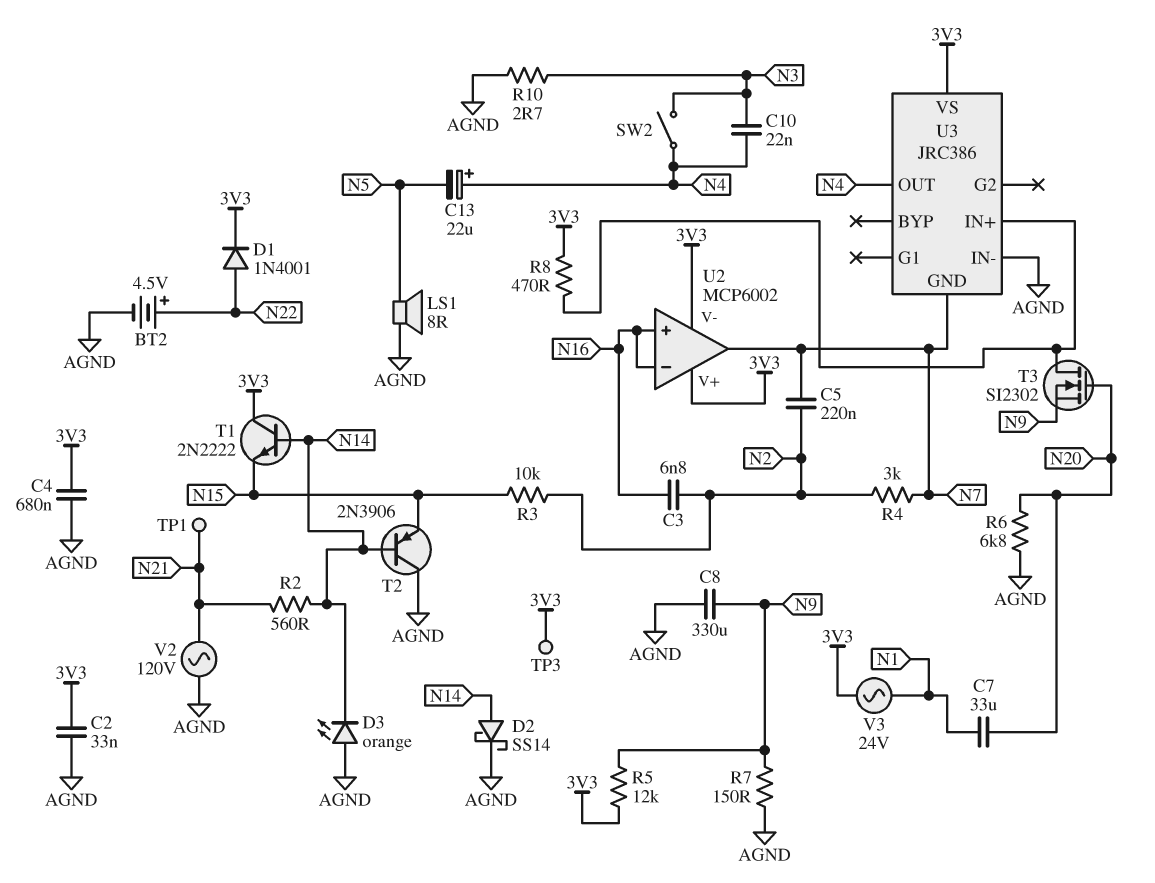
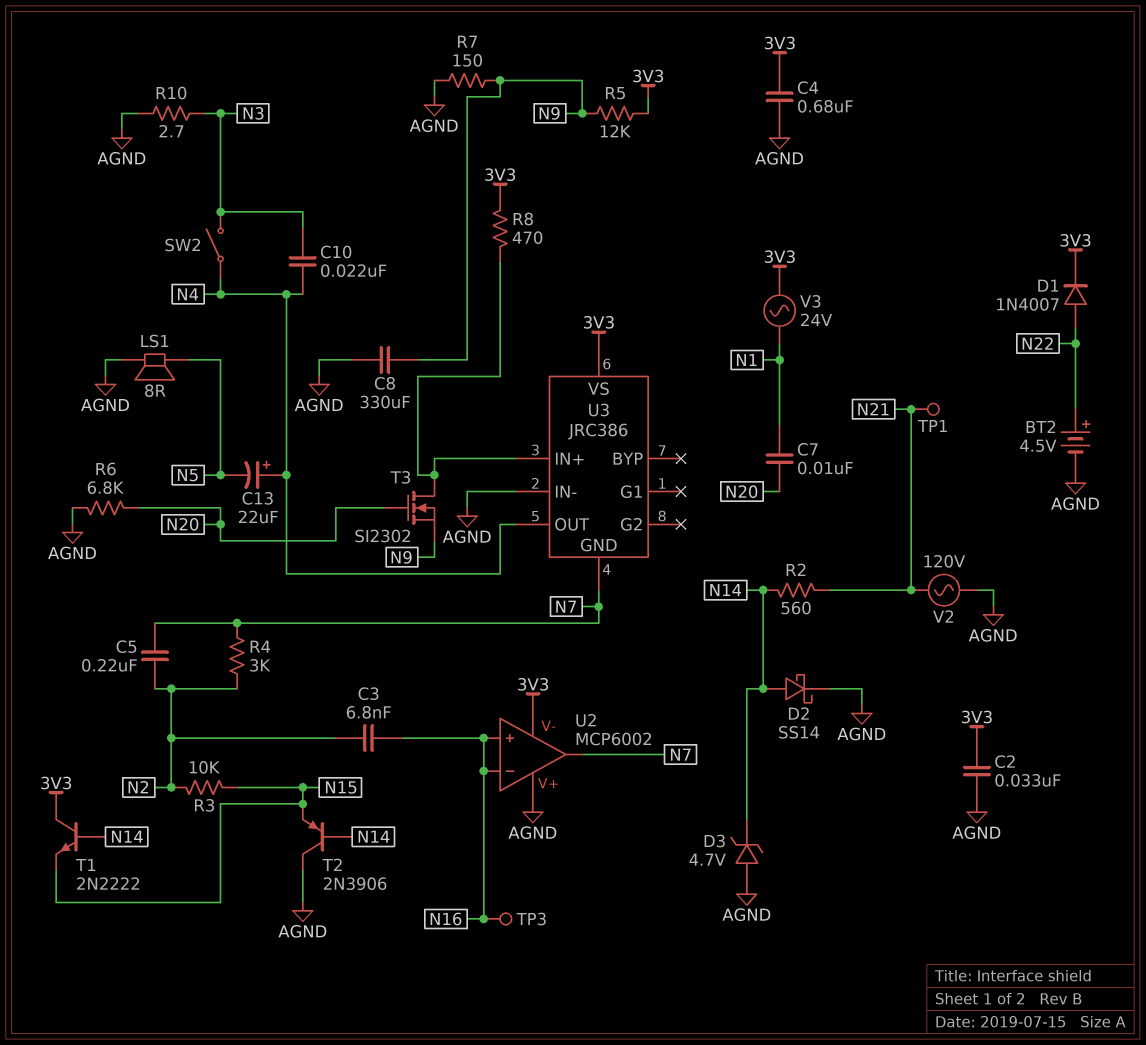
C7: 33uF (N1, N20) -> 10nF (N1, N20)
D1: diode 1N4001 (A N22, K 3V3) -> diode 1N4007 (A N22, K 3V3)
D3: LED orange (A AGND, K N14) -> zener 4.7V (A AGND, K N14)
TP3: test point (3V3) -> test point (N16)
U2 pin V+: 3V3 -> AGND

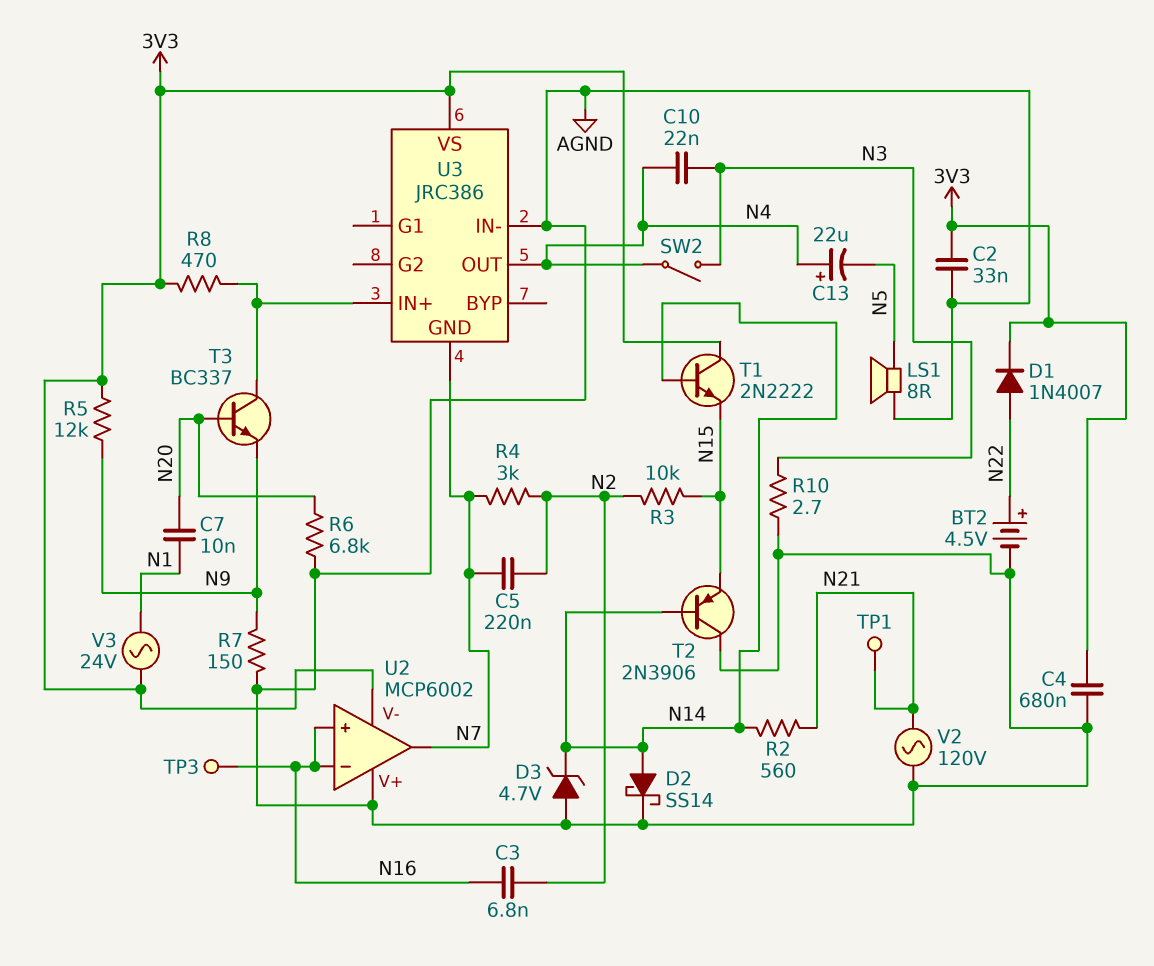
C8: 330uF (AGND, N9) -> none
T3: NMOS SI2302 (G N20, D U3/IN+, S N9) -> NPN BC337 (B N20, C U3/IN+, E N9)

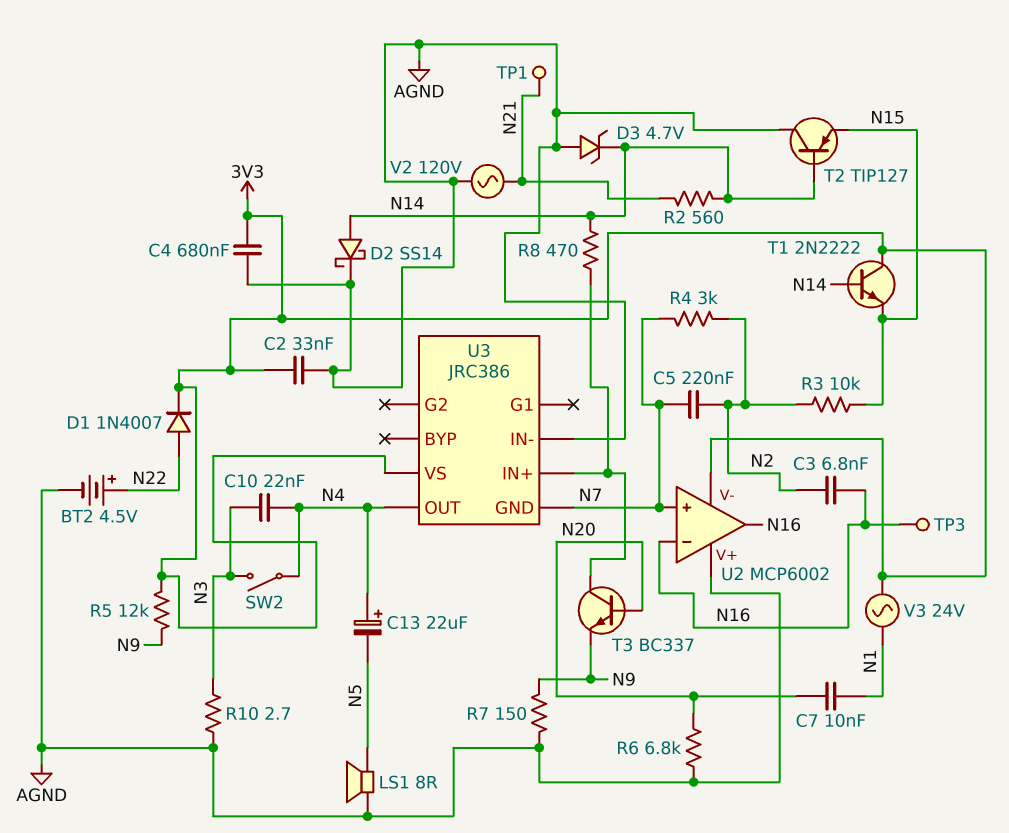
R8: 470 (3V3, U3/IN+) -> 470 (N14, U3/IN+)
T2: PNP 2N3906 (B N14, C AGND, E N15) -> PNP TIP127 (B N14, C AGND, E N15)
U2 pin in+: N16 -> N7
U2 pin out: N7 -> N16

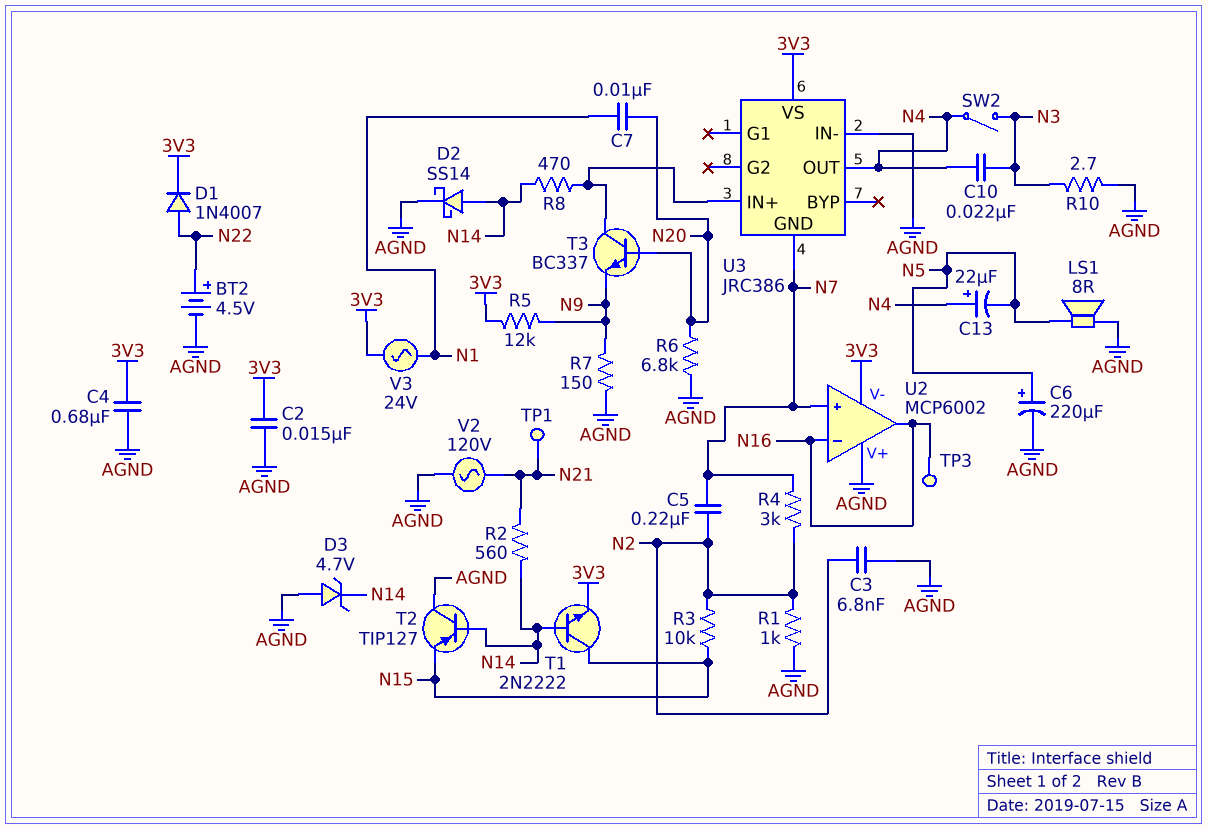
C2: 33nF (3V3, AGND) -> 15nF (3V3, AGND)
C3: 6.8nF (N2, N16) -> 6.8nF (AGND, N2)
C6: none -> 220uF (plus N5, minus AGND)
R1: none -> 1k (AGND, N2)
T1: NPN 2N2222 (B N14, C 3V3, E N15) -> NPN 2N2222 (B N14, C N15, E 3V3)

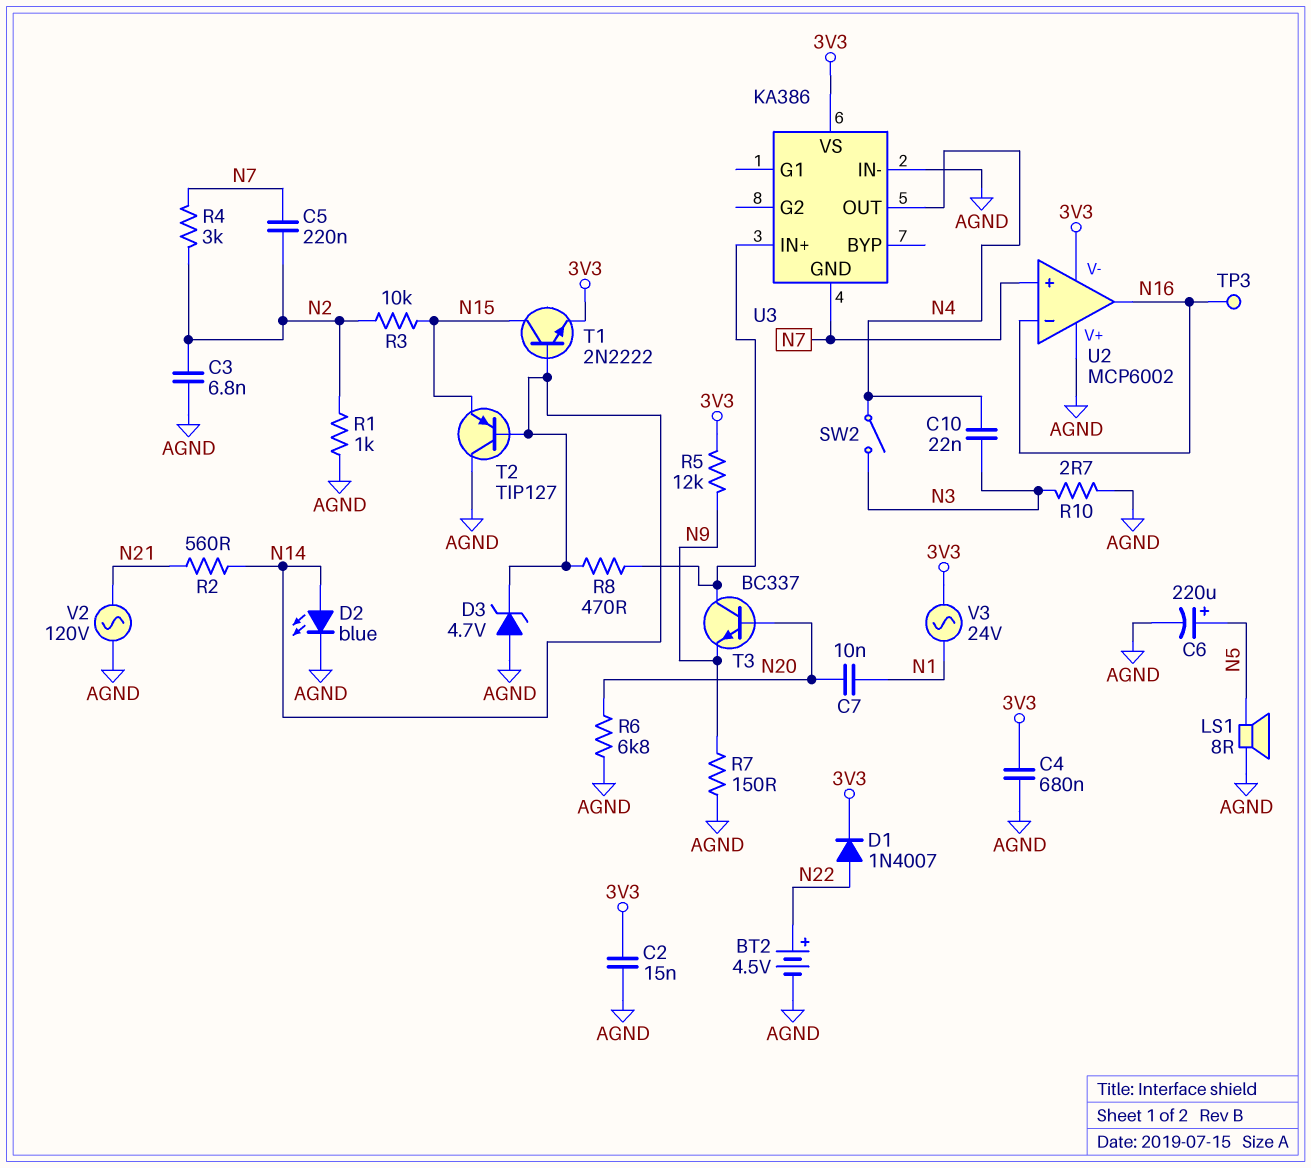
C13: 22uF (plus N4, minus N5) -> none
D2: schottky SS14 (A N14, K AGND) -> LED blue (A N14, K AGND)
TP1: test point (N21) -> none
U3: JRC386 -> KA386

